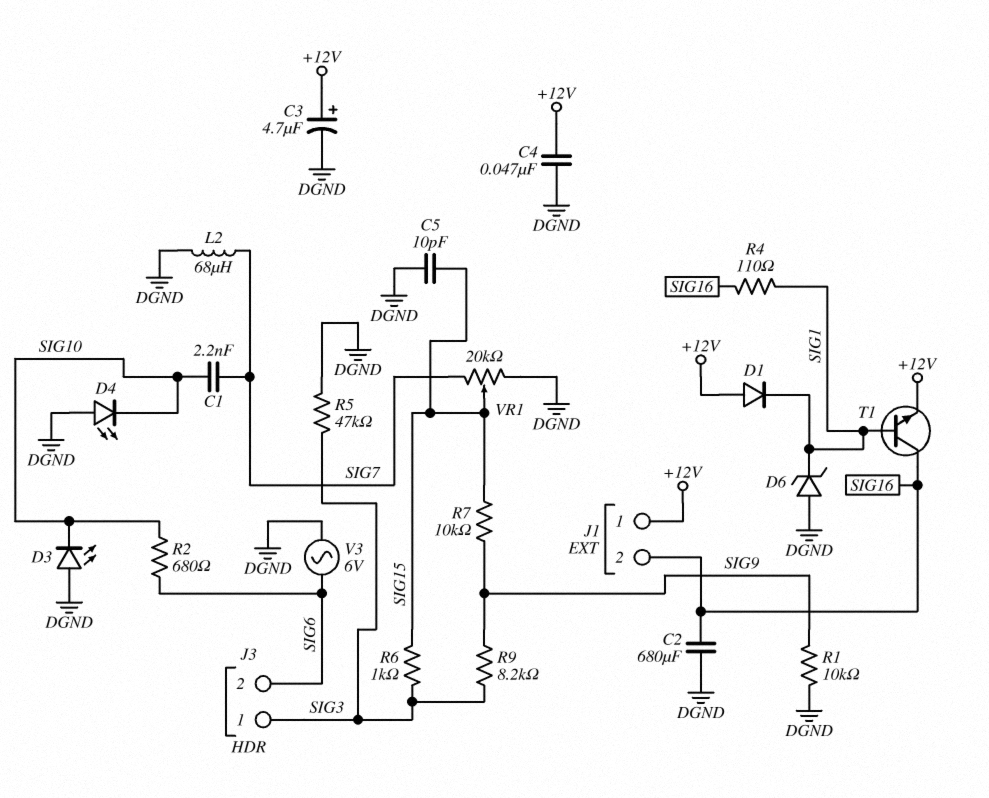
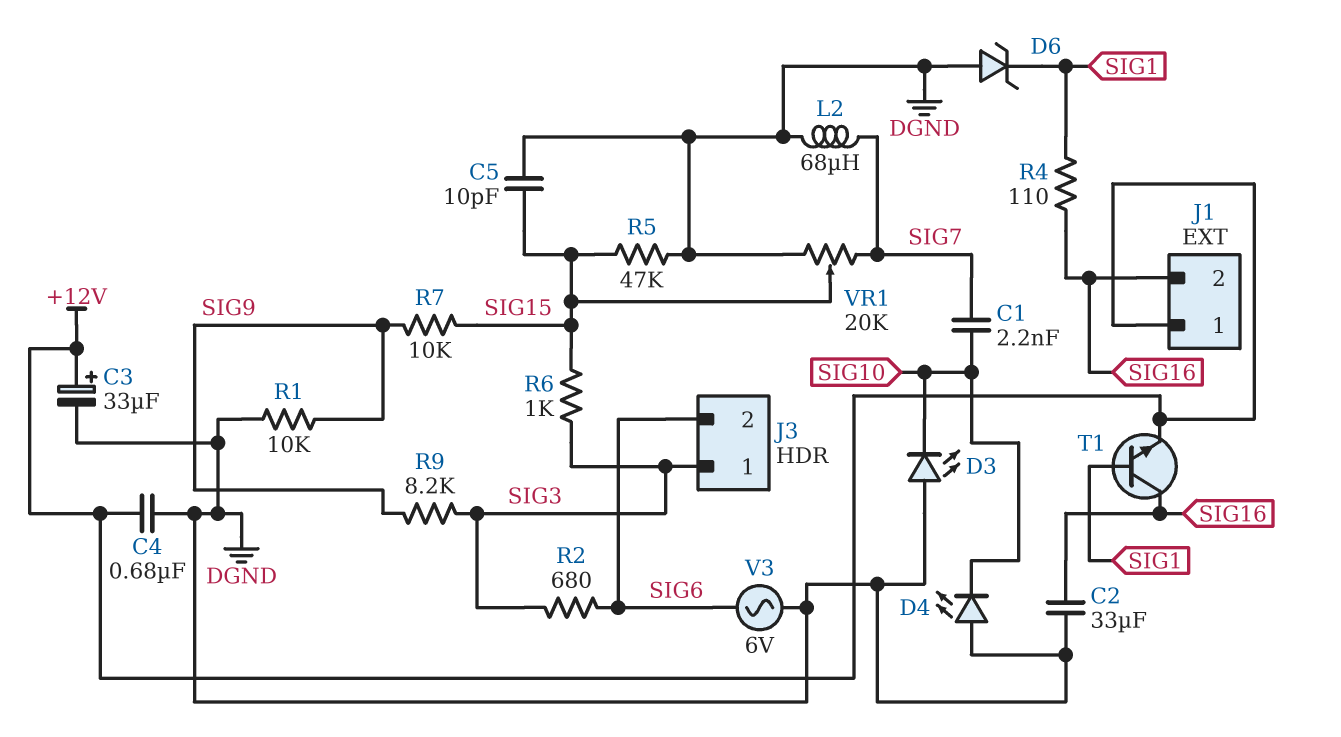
C2: 680uF (DGND, SIG16) -> 33uF (DGND, SIG16)
C3: 4.7uF (plus +12V, minus DGND) -> 33uF (plus +12V, minus DGND)
C4: 47nF (+12V, DGND) -> 680nF (+12V, DGND)
D1: diode (A +12V, K SIG1) -> none
R2: 680 (SIG6, SIG10) -> 680 (SIG3, SIG6)
R5: 47k (DGND, SIG3) -> 47k (DGND, SIG15)

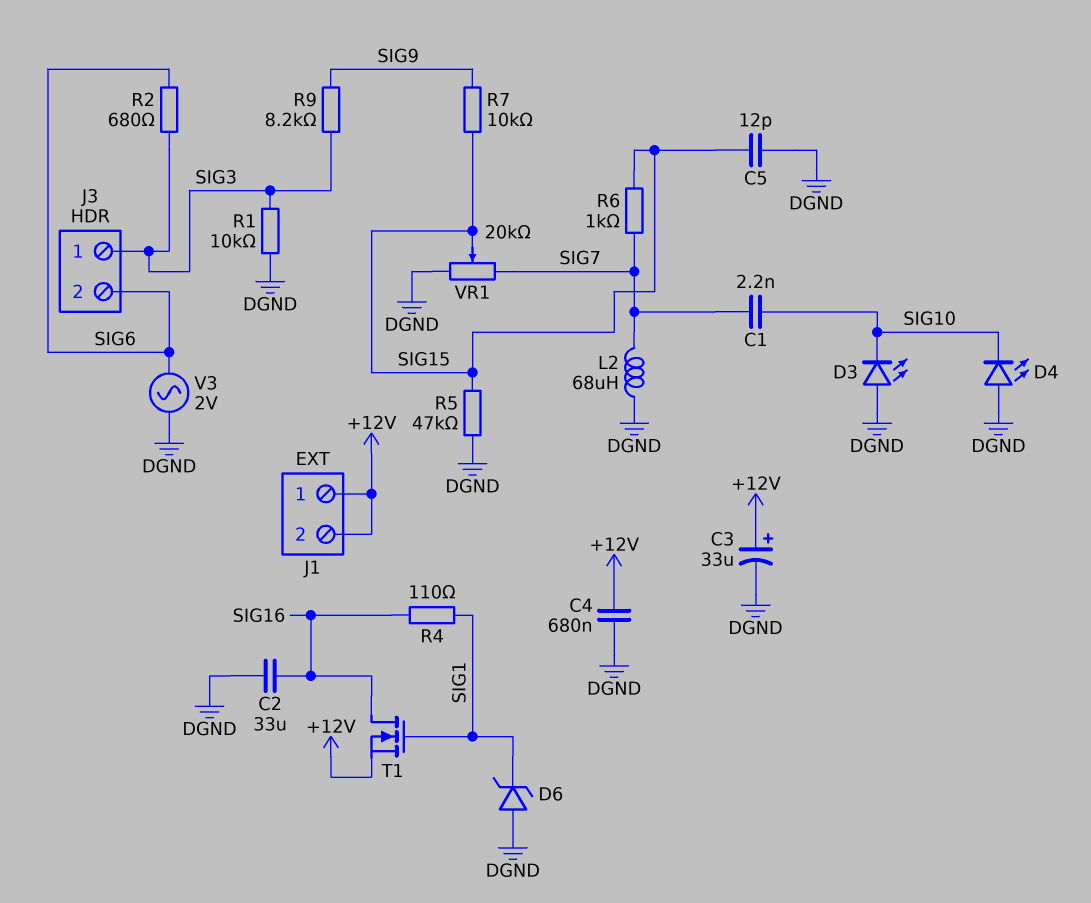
C5: 10pF (DGND, SIG15) -> 12pF (DGND, SIG15)
J1 pin 2: SIG16 -> +12V
R1: 10k (DGND, SIG9) -> 10k (DGND, SIG3)
R6: 1k (SIG3, SIG15) -> 1k (SIG7, SIG15)
T1: NPN (B SIG1, C SIG16, E +12V) -> NMOS (G SIG1, D SIG16, S +12V)
V3: AC 6V (DGND, SIG6) -> AC 2V (DGND, SIG6)

